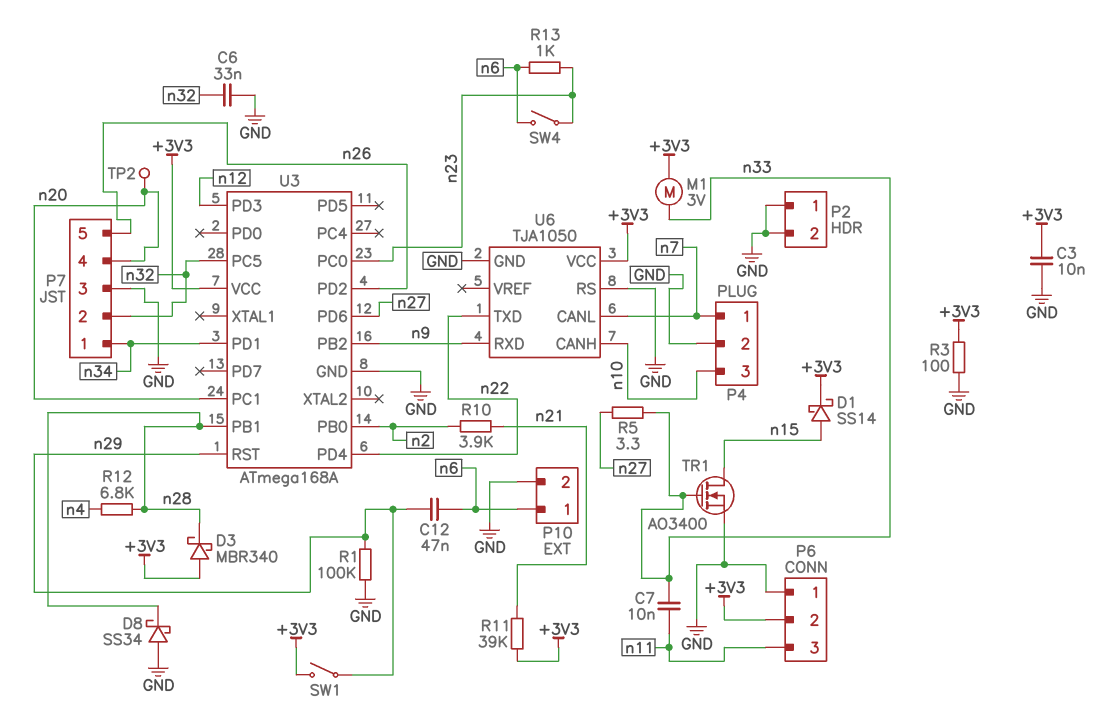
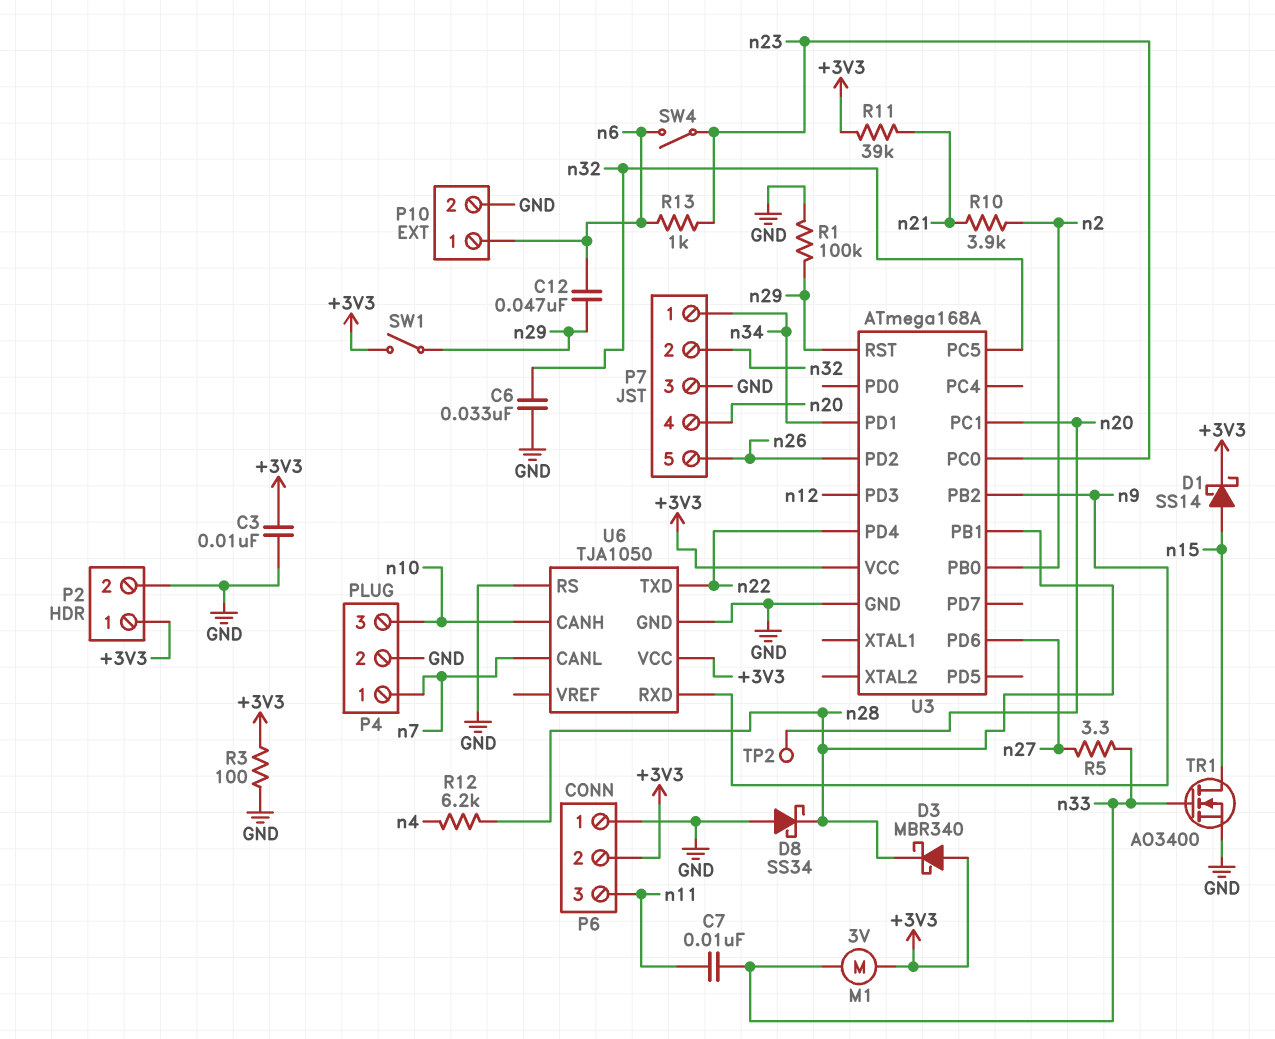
P2 pin 1: GND -> +3V3
R12: 6.8k (n4, n28) -> 6.2k (n4, n28)

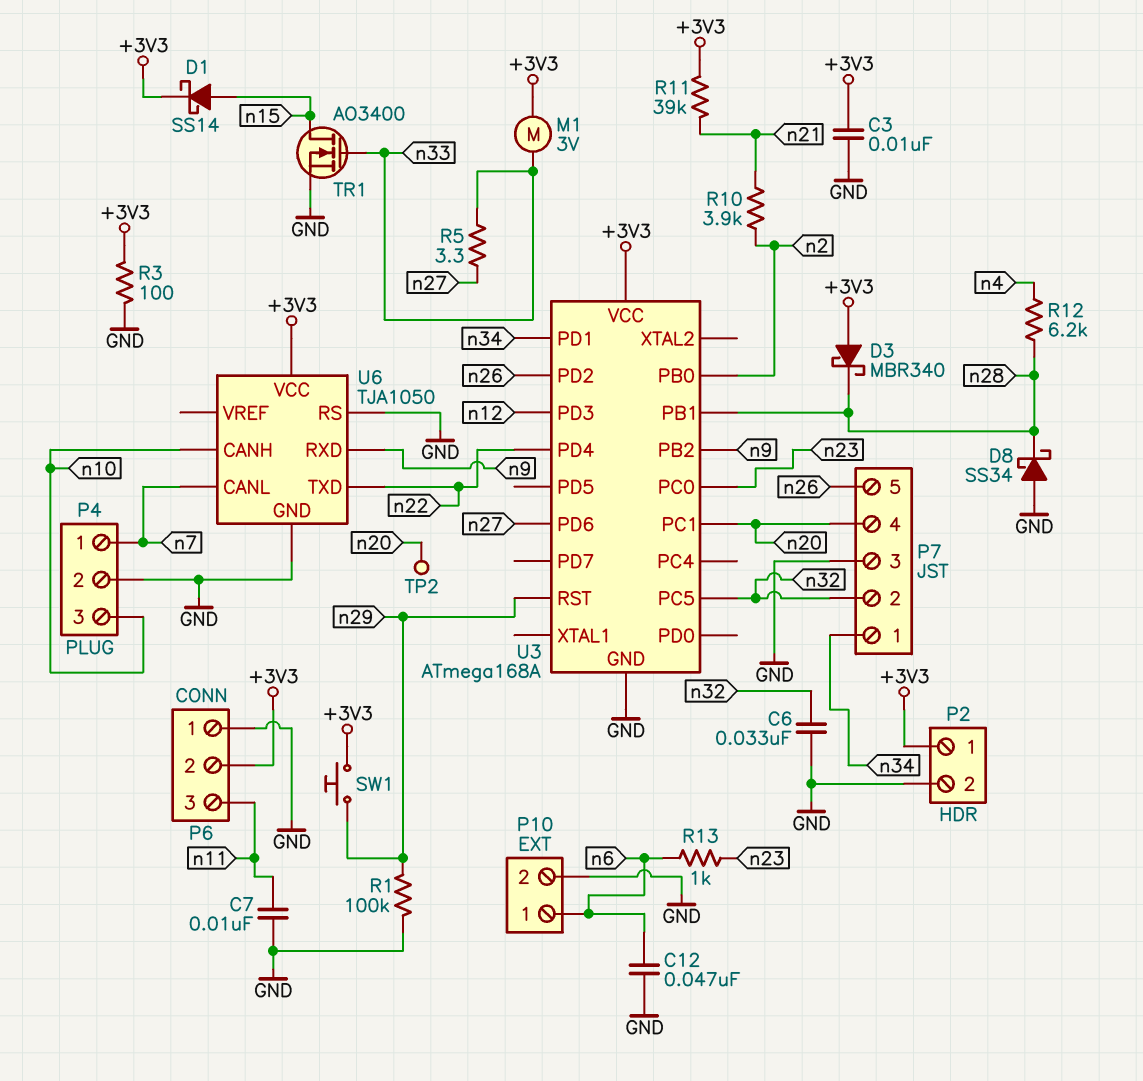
C7: 10nF (n11, n33) -> 10nF (GND, n11)
C12: 47nF (n6, n29) -> 47nF (GND, n6)
SW1: switch (+3V3, n29) -> button (+3V3, n29)
SW4: switch (n6, n23) -> none

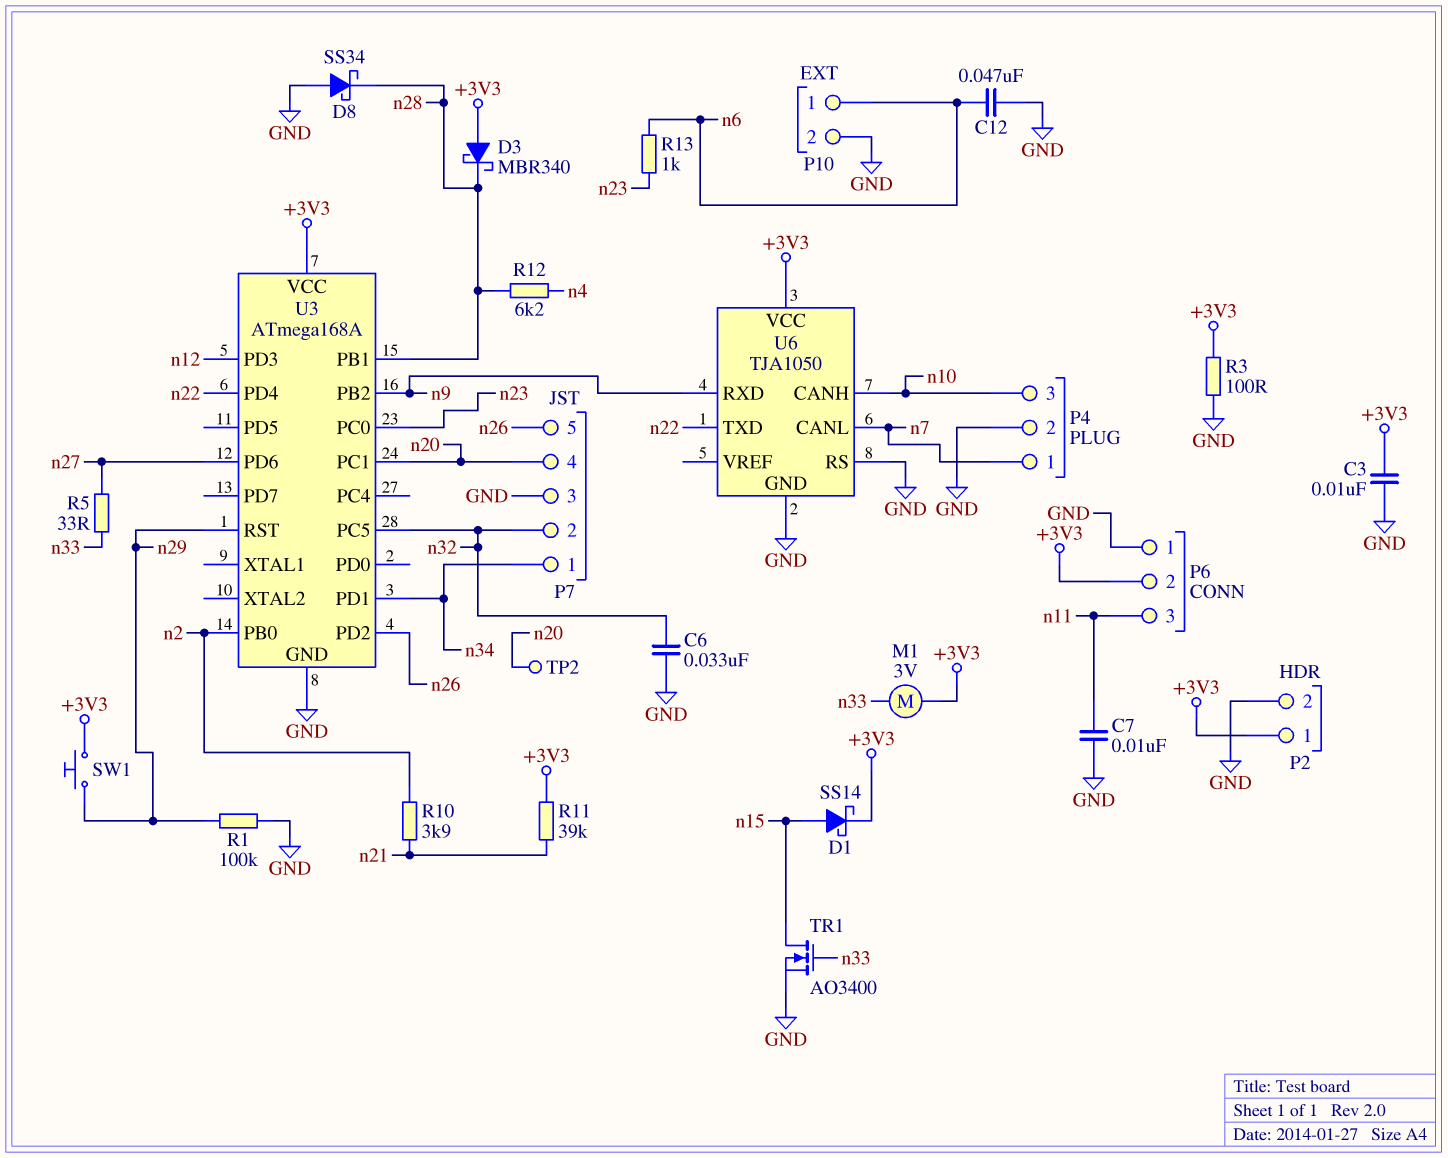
R5: 3.3 (n27, n33) -> 33 (n27, n33)

